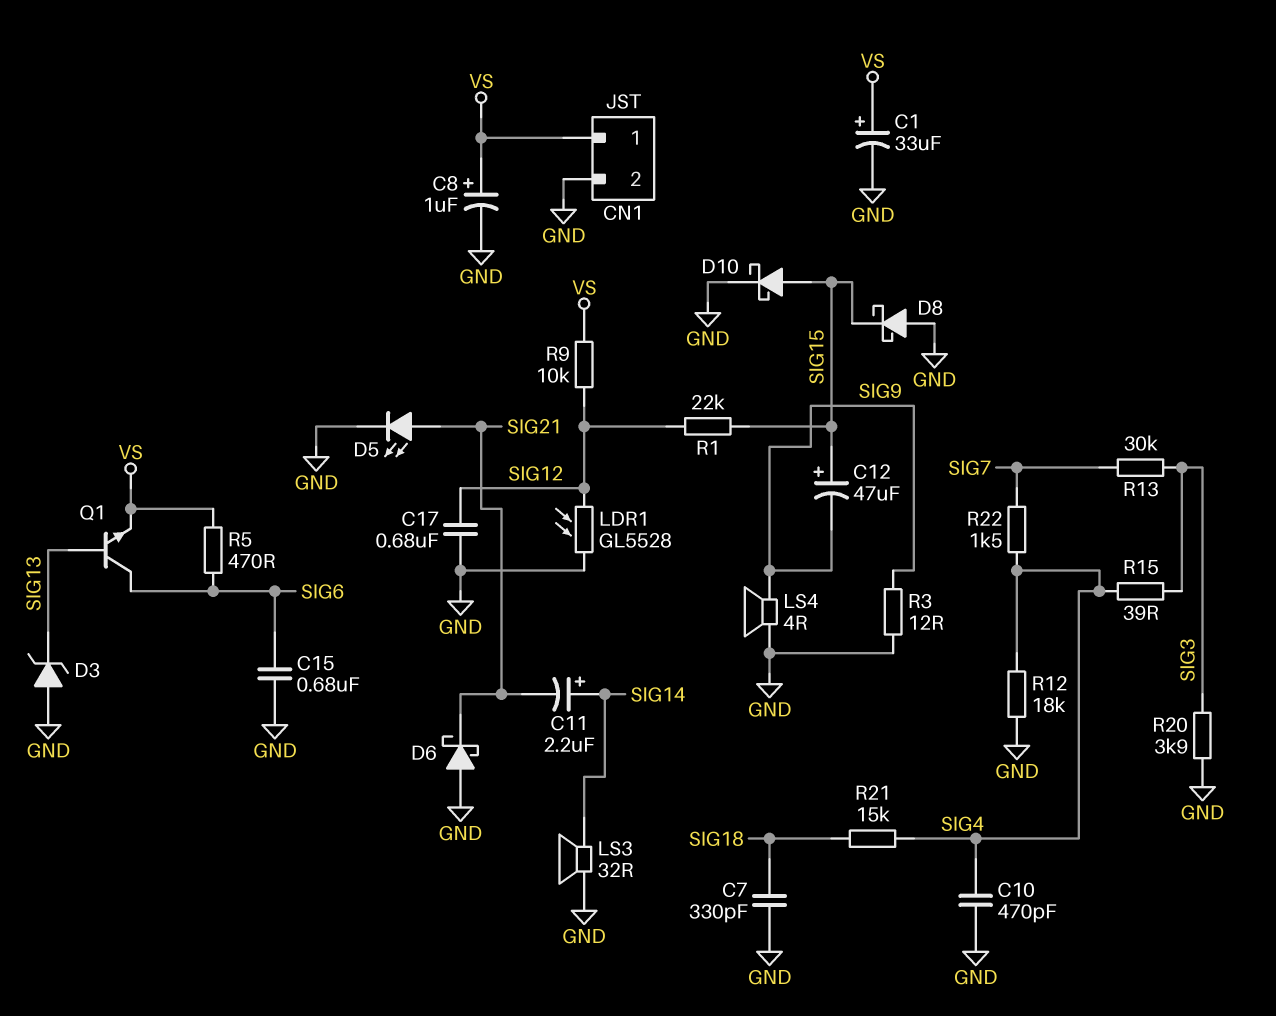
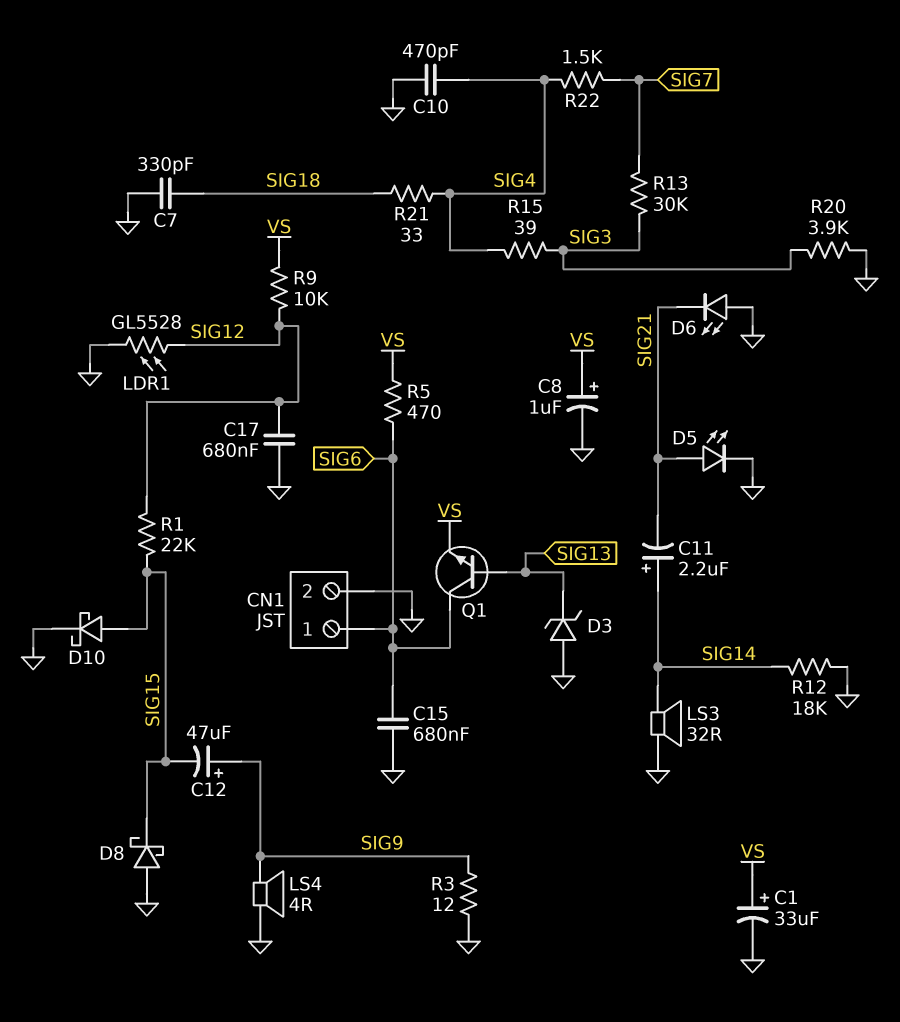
C12: 47uF (plus SIG15, minus SIG9) -> 47uF (plus SIG9, minus SIG15)
CN1 pin 1: VS -> SIG6
D6: schottky (A GND, K SIG21) -> LED (A GND, K SIG21)
R12: 18k (GND, SIG4) -> 18k (GND, SIG14)
R21: 15k (SIG4, SIG18) -> 33 (SIG4, SIG18)

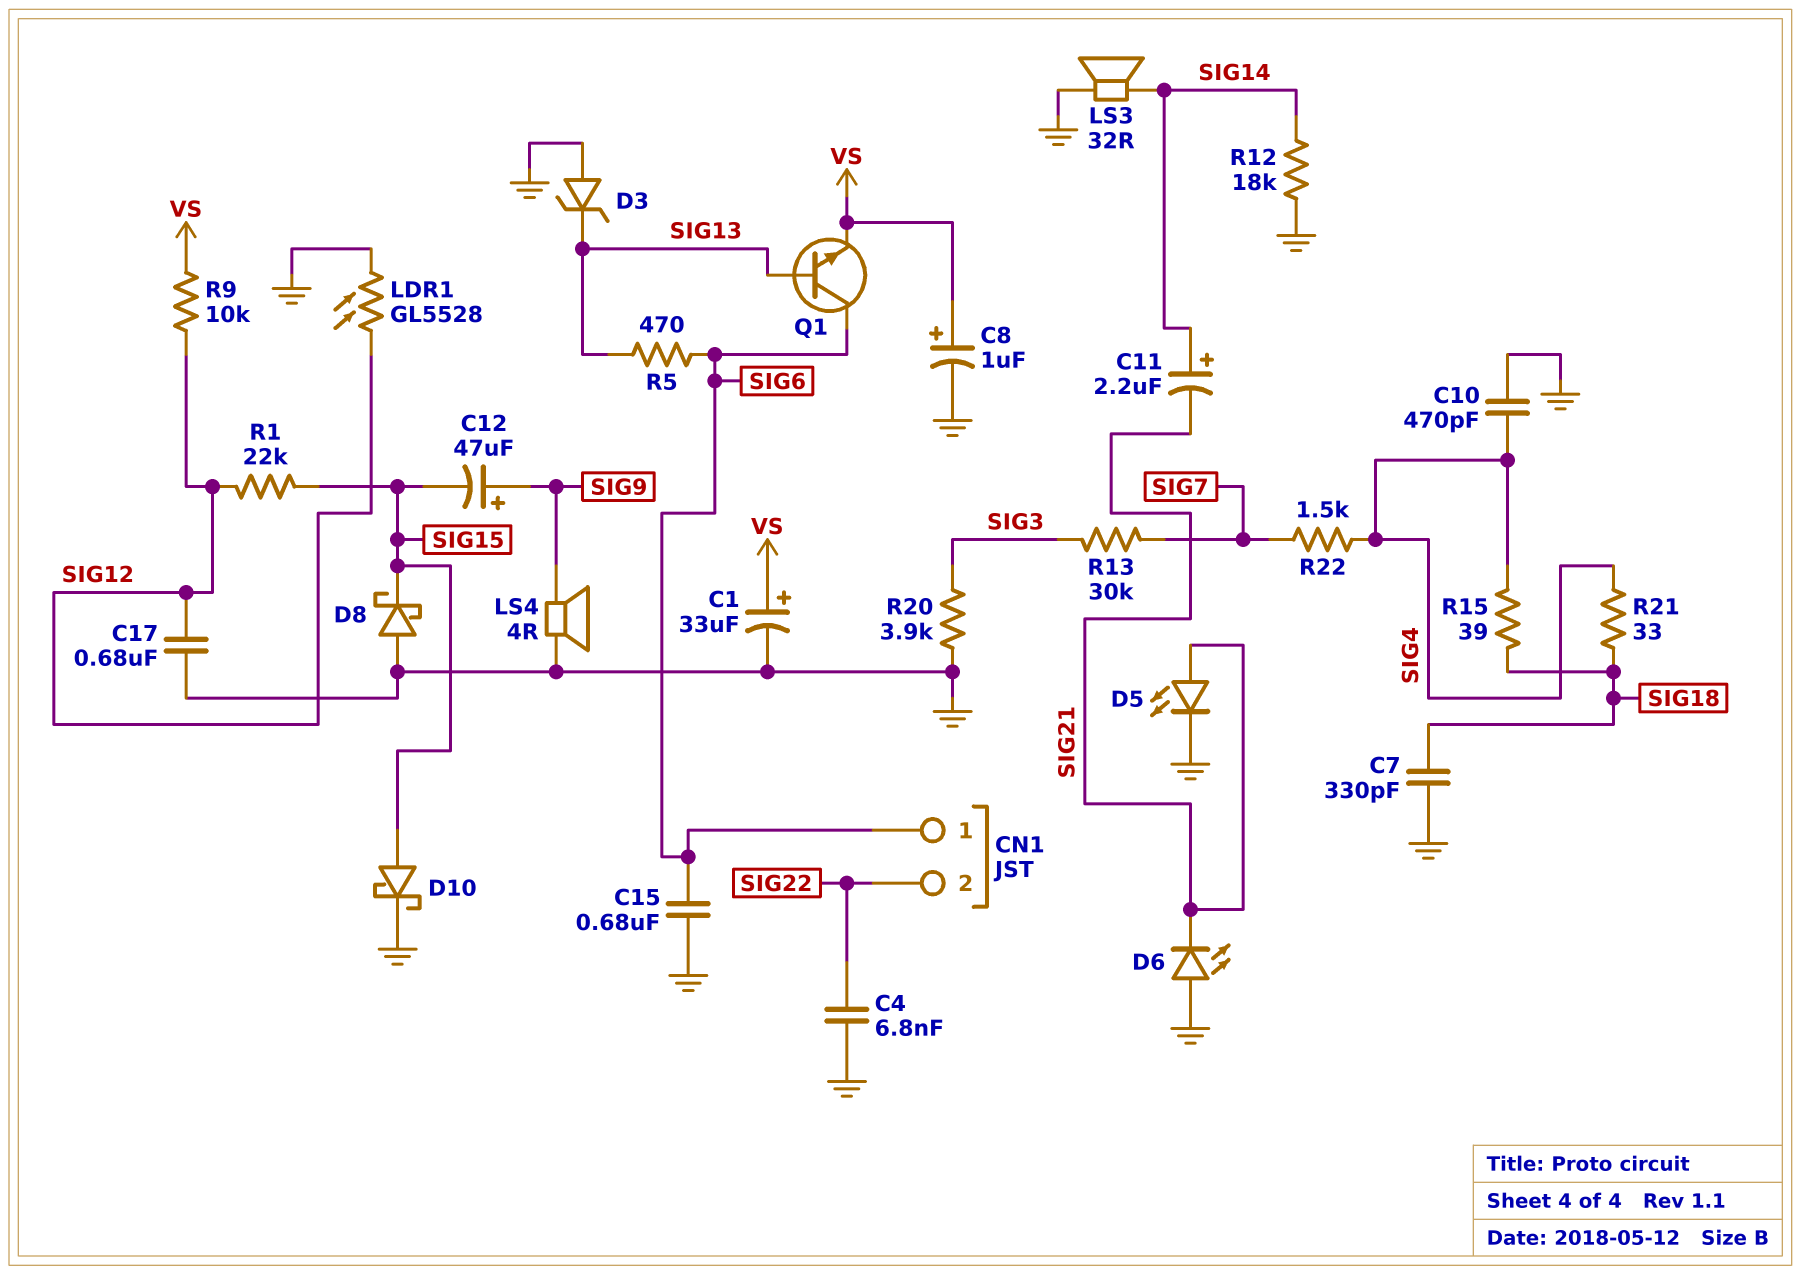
C4: none -> 6.8nF (GND, SIG22)
CN1 pin 2: GND -> SIG22
R3: 12 (GND, SIG9) -> none
R5: 470 (SIG6, VS) -> 470 (SIG6, SIG13)
R15: 39 (SIG3, SIG4) -> 39 (SIG4, SIG18)

